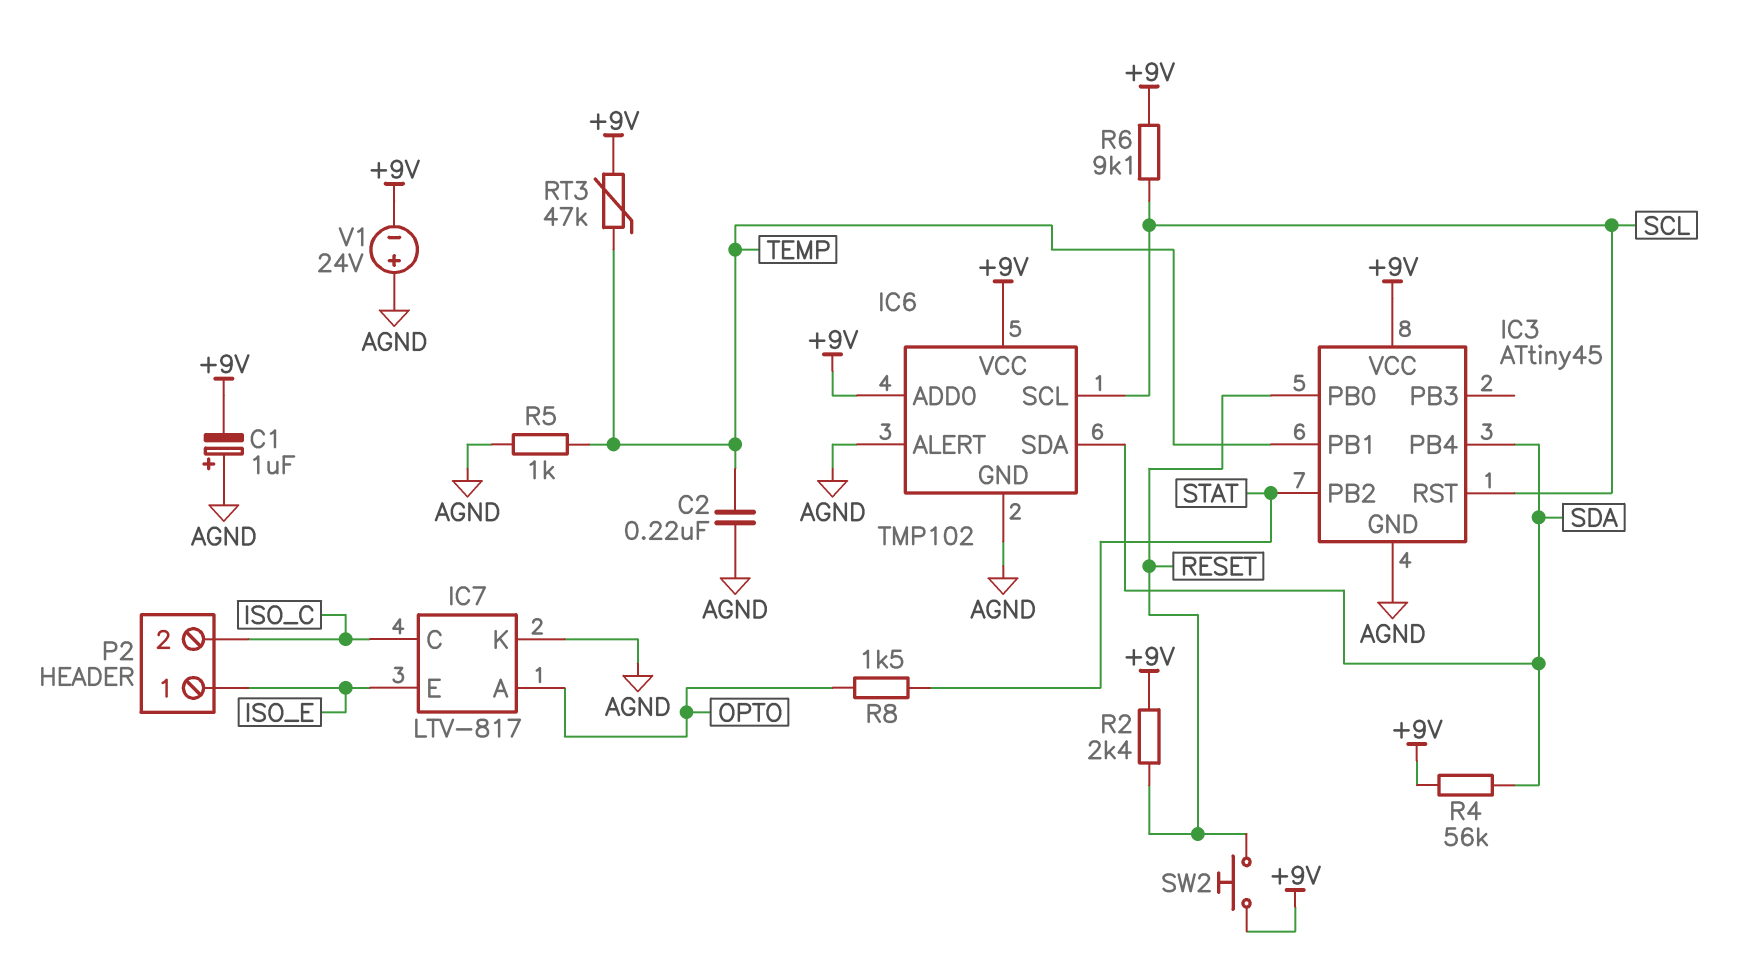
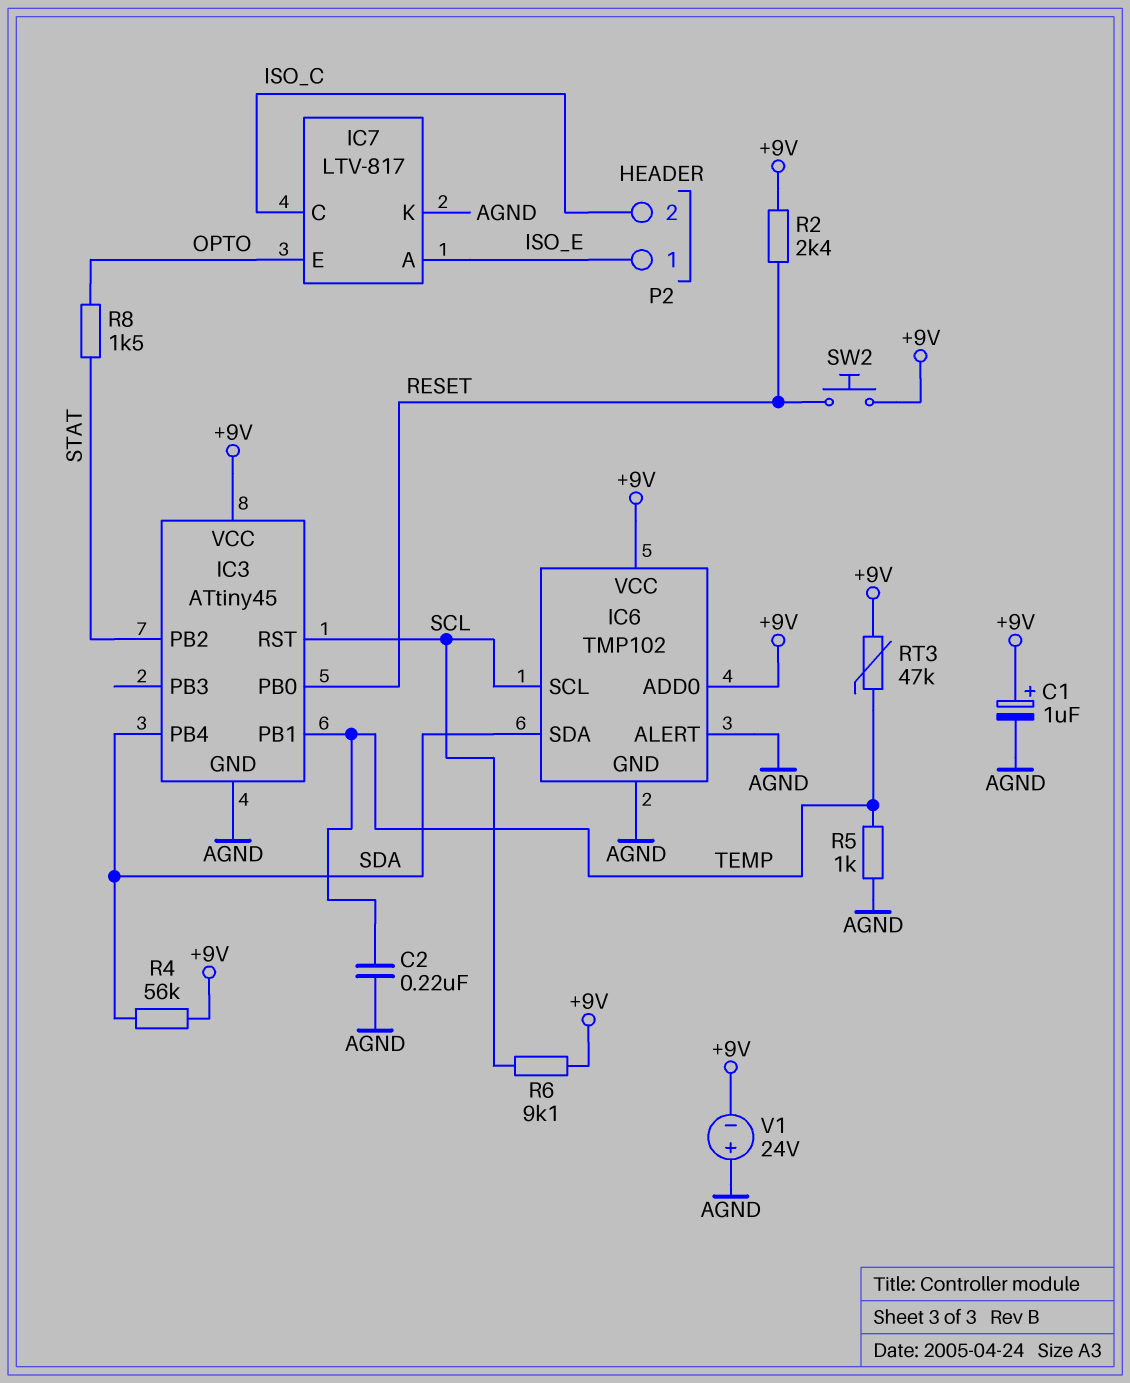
C1: 1uF (plus AGND, minus +9V) -> 1uF (plus +9V, minus AGND)
IC7 pin A: OPTO -> ISO_E
IC7 pin E: ISO_E -> OPTO

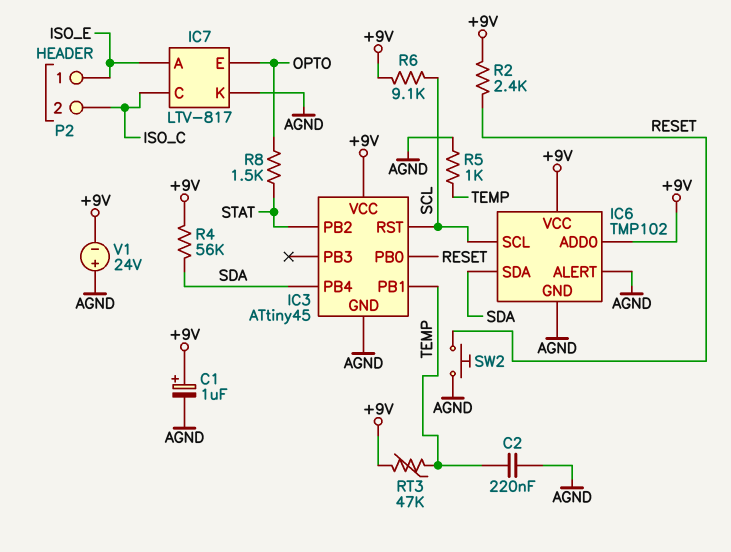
SW2: button (+9V, RESET) -> button (AGND, RESET)

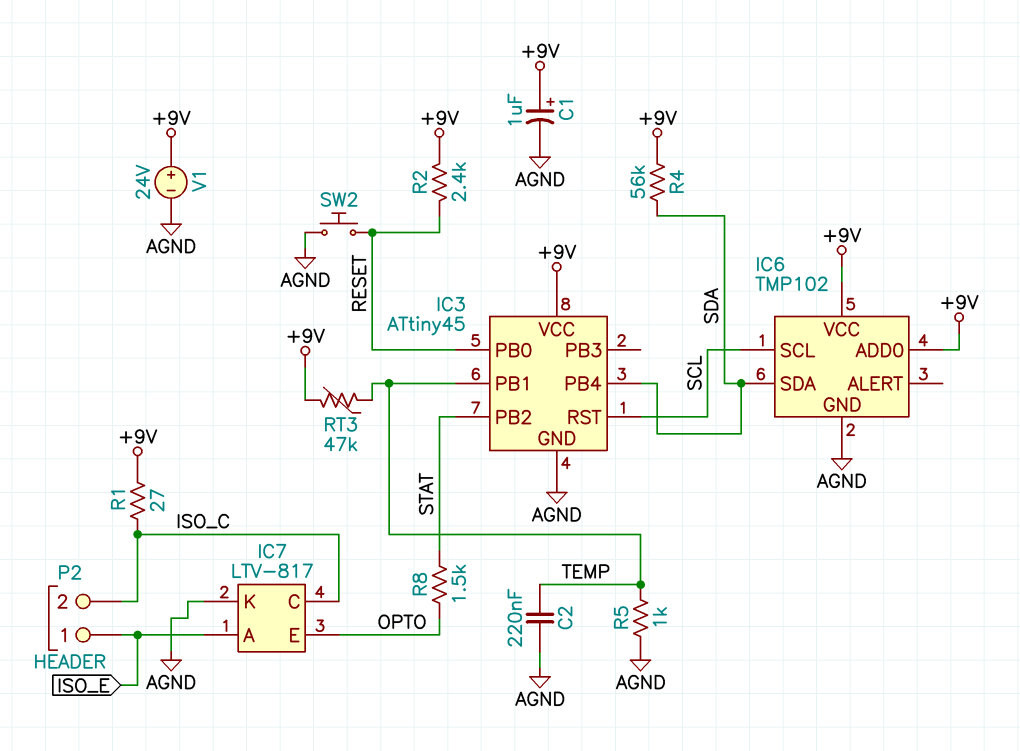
IC6 pin ALERT: AGND -> none
R1: none -> 27 (+9V, ISO_C)
R6: 9.1k (+9V, SCL) -> none
V1: 24V (plus AGND, minus +9V) -> 24V (plus +9V, minus AGND)

